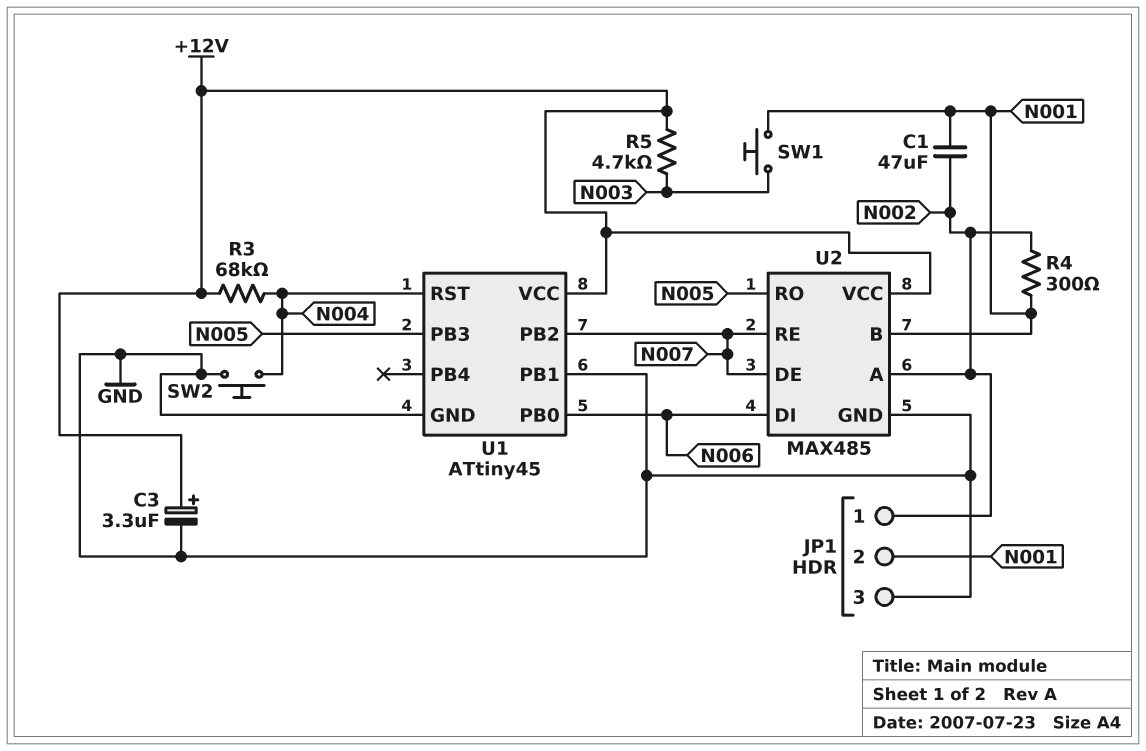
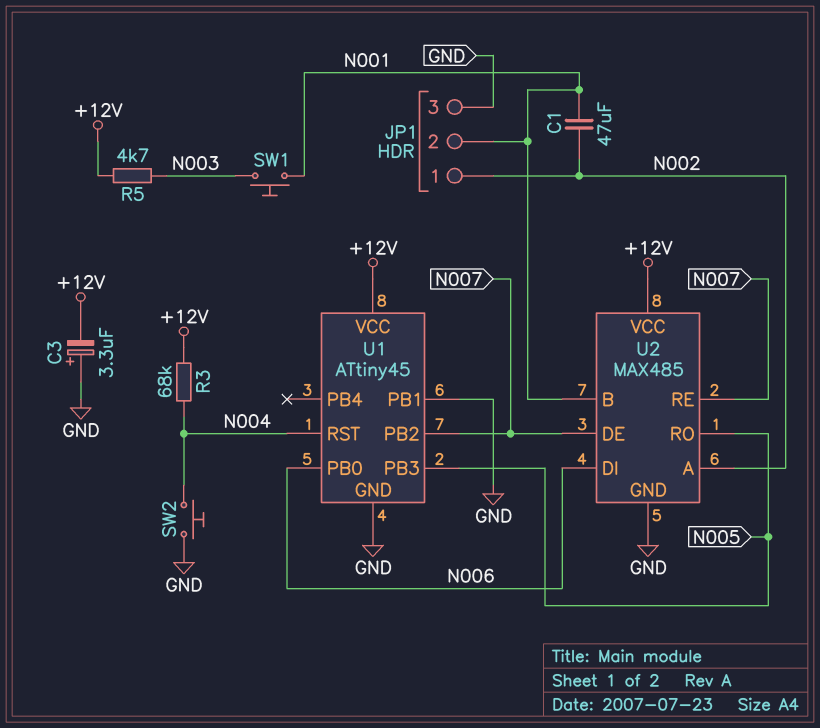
C3: 3.3uF (plus +12V, minus GND) -> 3.3uF (plus GND, minus +12V)
R4: 300 (N001, N002) -> none

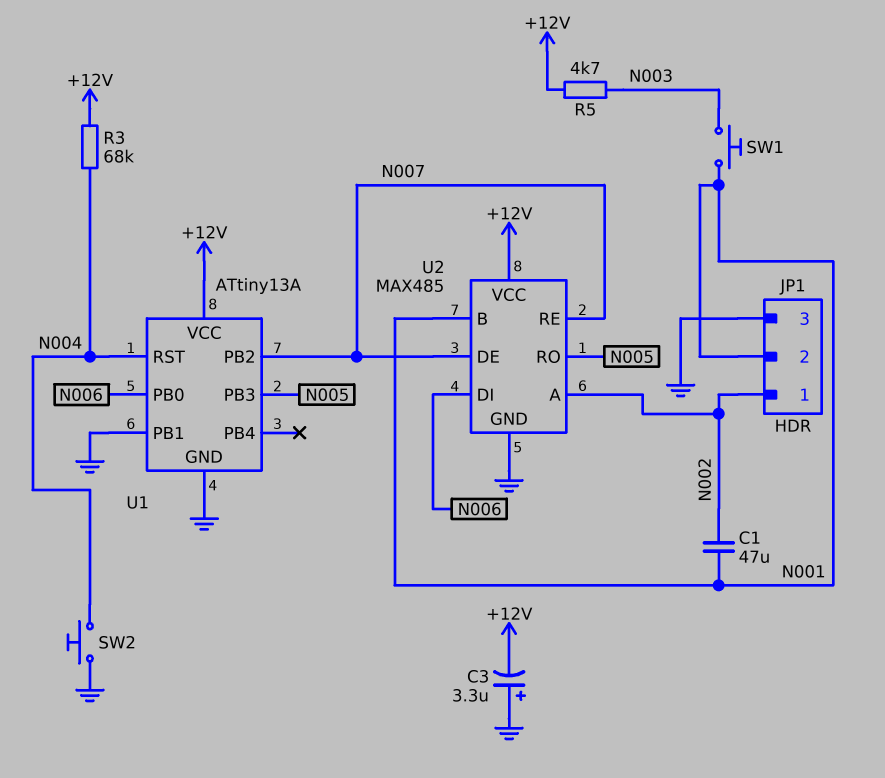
U1: ATtiny45 -> ATtiny13A

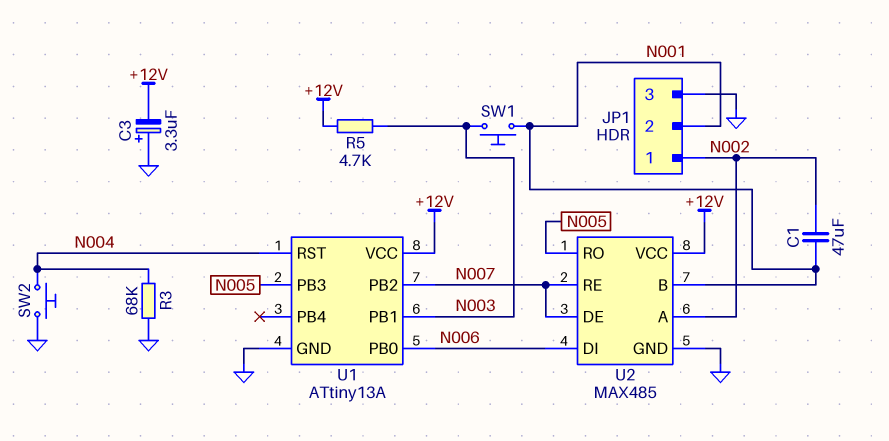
R3: 68k (+12V, N004) -> 68k (GND, N004)
U1 pin PB1: GND -> N003

